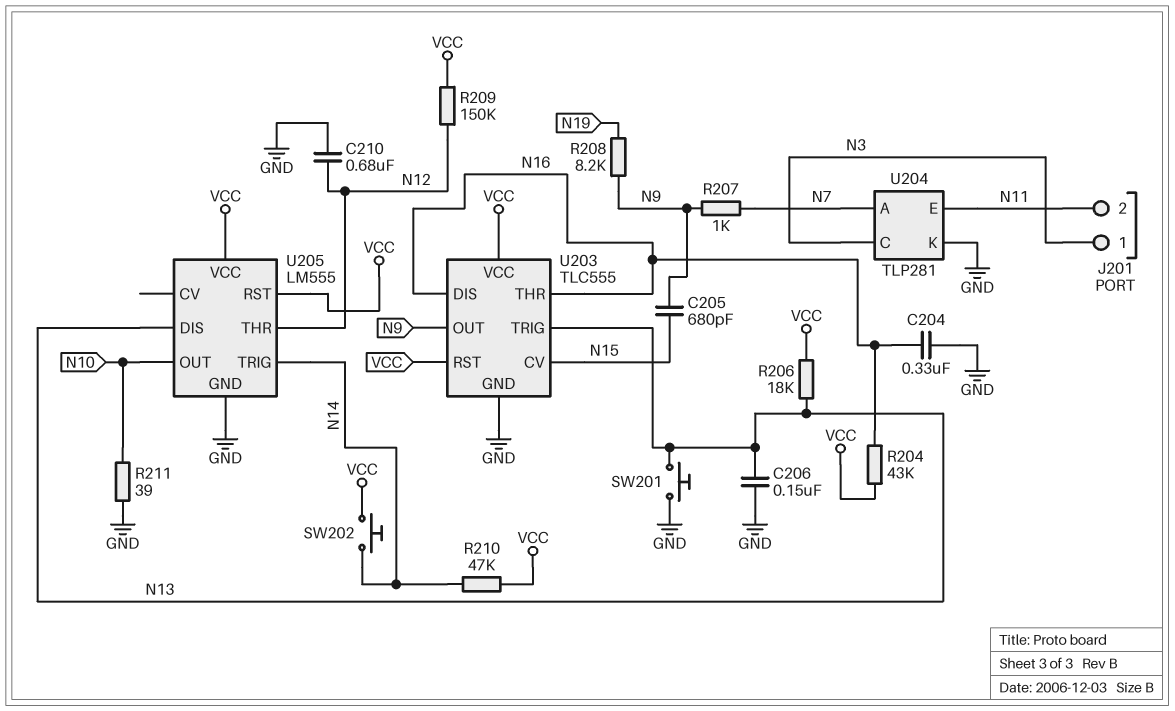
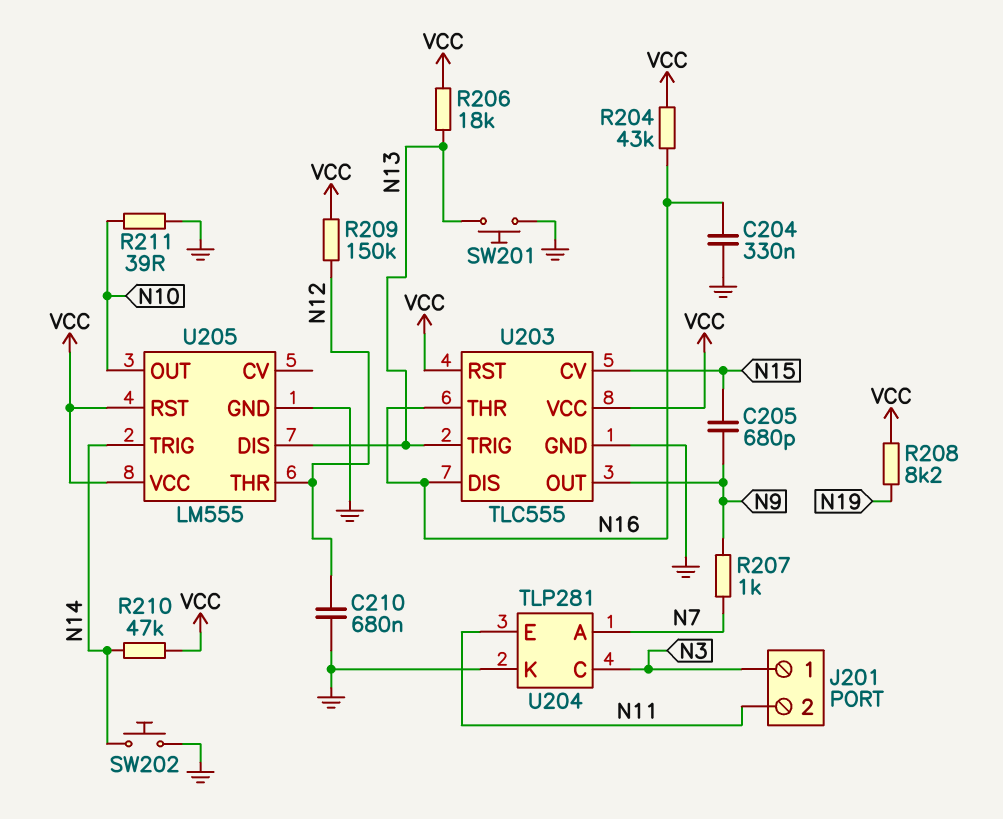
C206: 150nF (GND, N13) -> none
R208: 8.2k (N9, N19) -> 8.2k (N19, VCC)
SW202: button (N14, VCC) -> button (GND, N14)

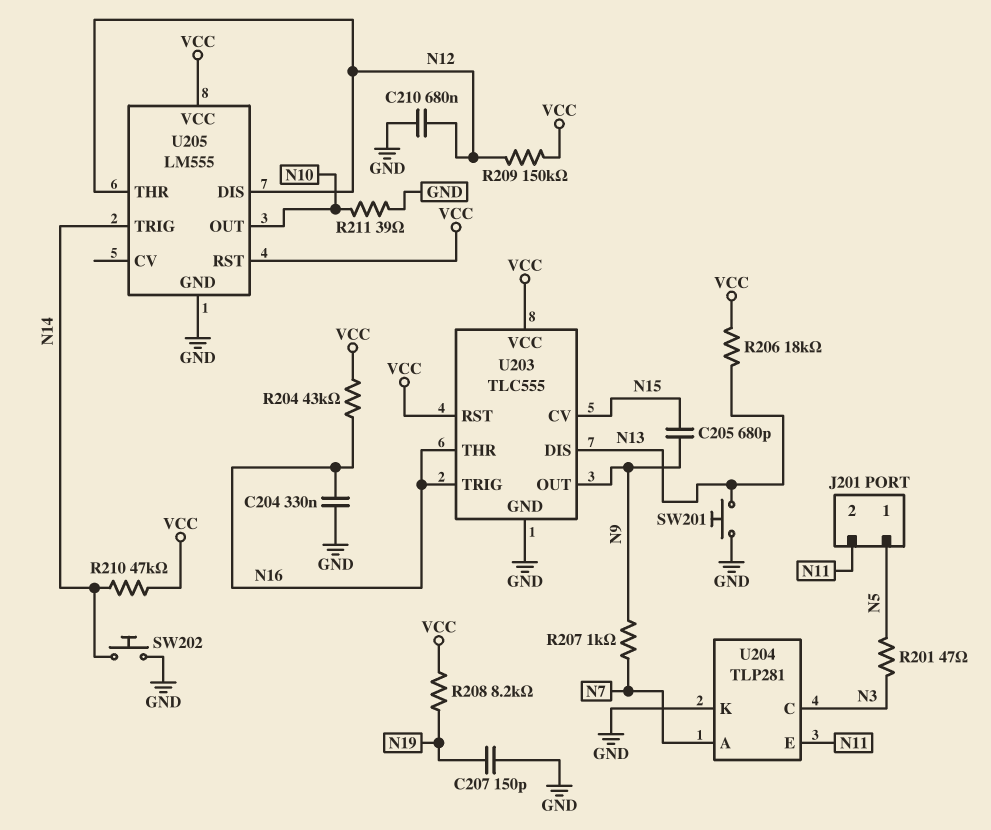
C207: none -> 150pF (GND, N19)
J201 pin 1: N3 -> N5
R201: none -> 47 (N3, N5)
U203 pin DIS: N16 -> N13
U203 pin TRIG: N13 -> N16
U205 pin DIS: N13 -> N12

